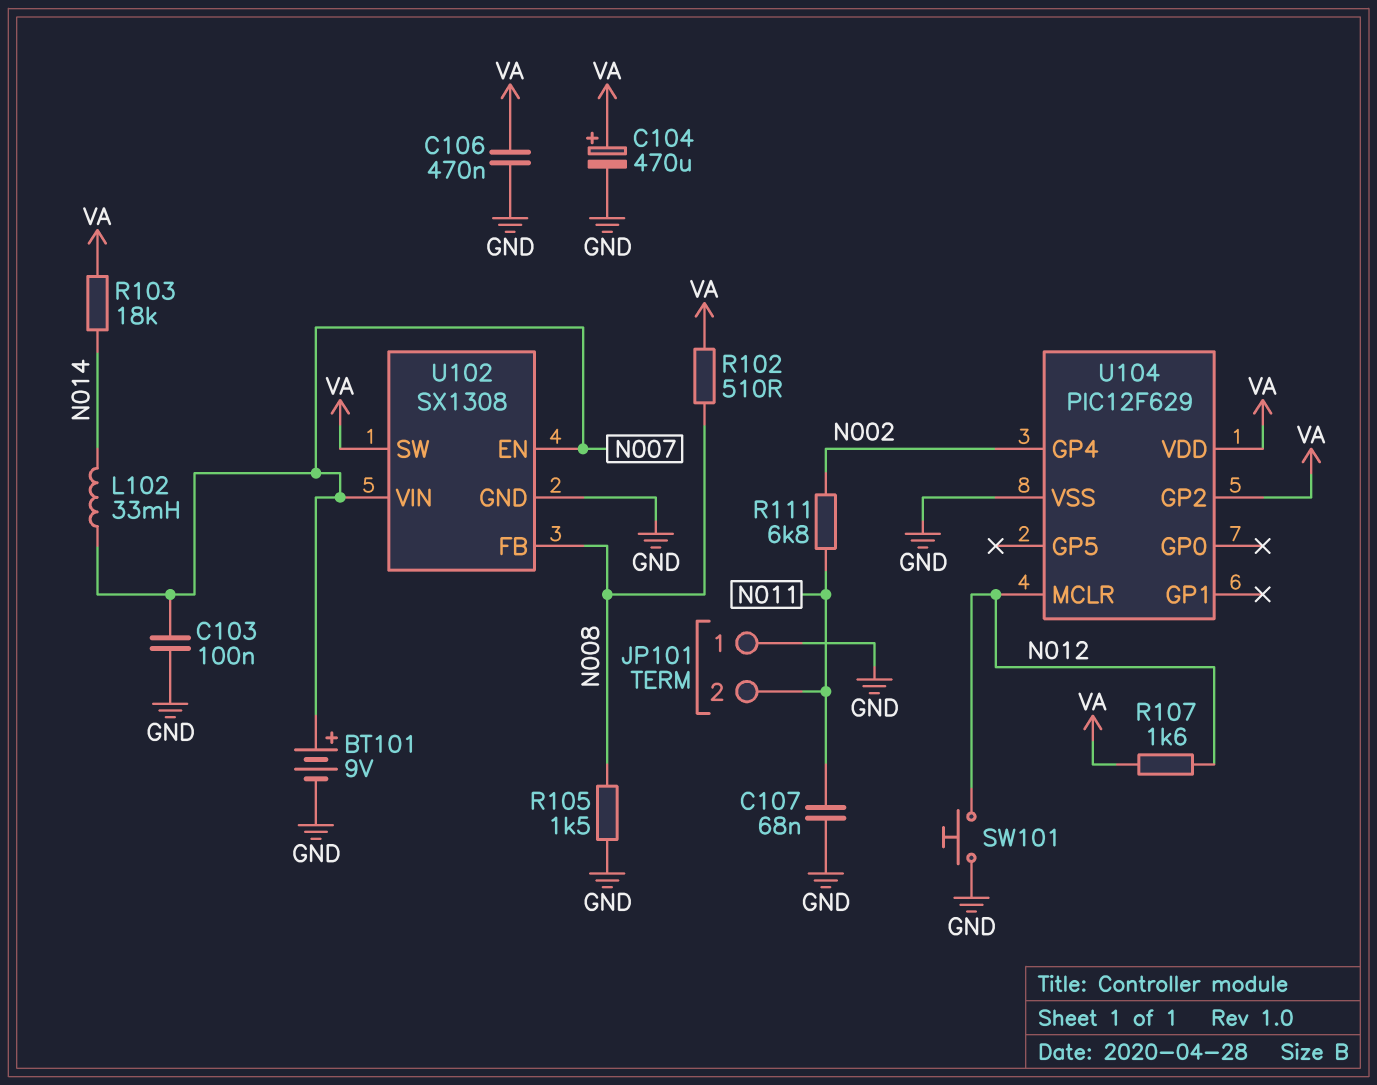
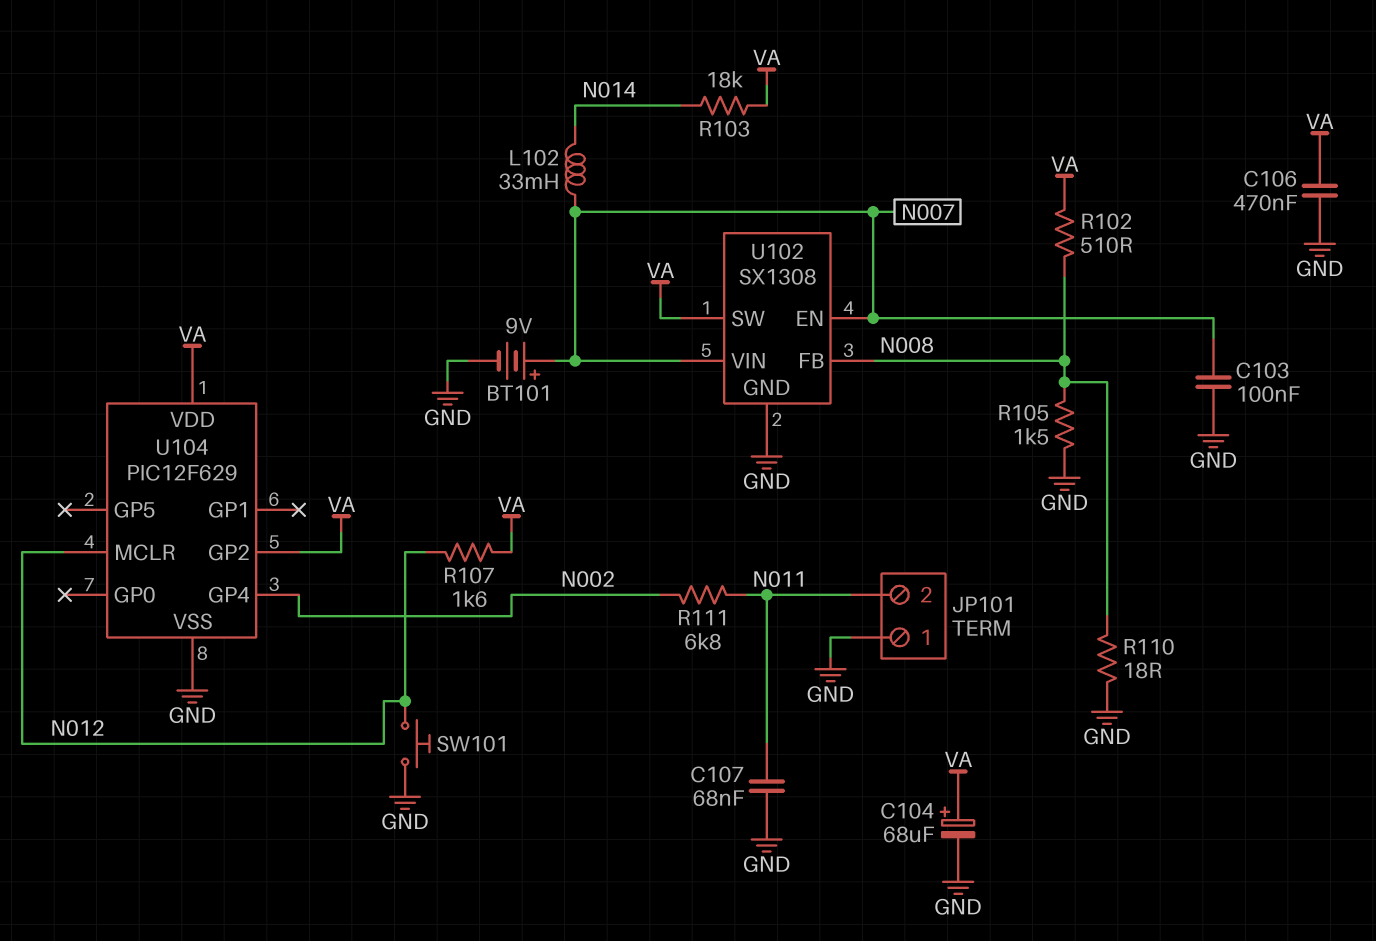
C104: 470uF (plus VA, minus GND) -> 68uF (plus VA, minus GND)
R110: none -> 18 (GND, N008)

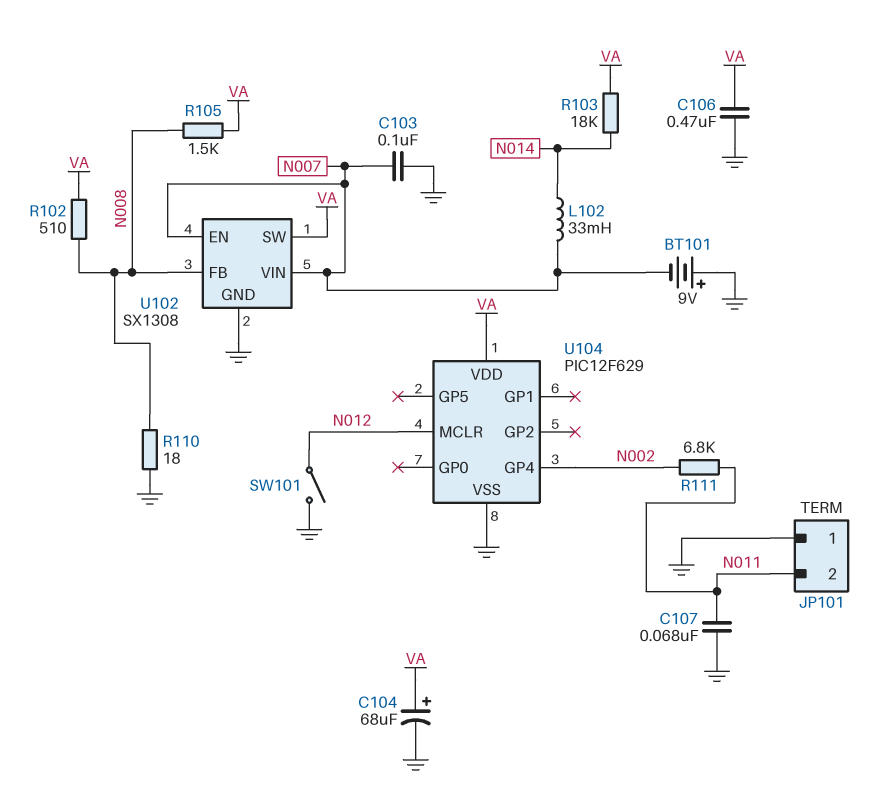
BT101: 9V (plus N007, minus GND) -> 9V (plus GND, minus N007)
R105: 1.5k (GND, N008) -> 1.5k (N008, VA)
R107: 1.6k (N012, VA) -> none
SW101: button (GND, N012) -> switch (GND, N012)
U104 pin GP2: VA -> none

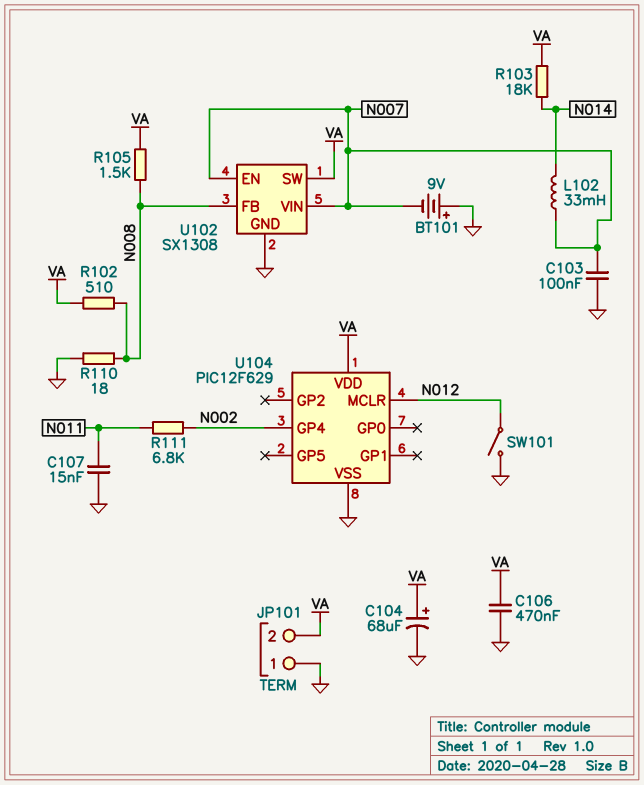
C107: 68nF (GND, N011) -> 15nF (GND, N011)
JP101 pin 2: N011 -> VA

